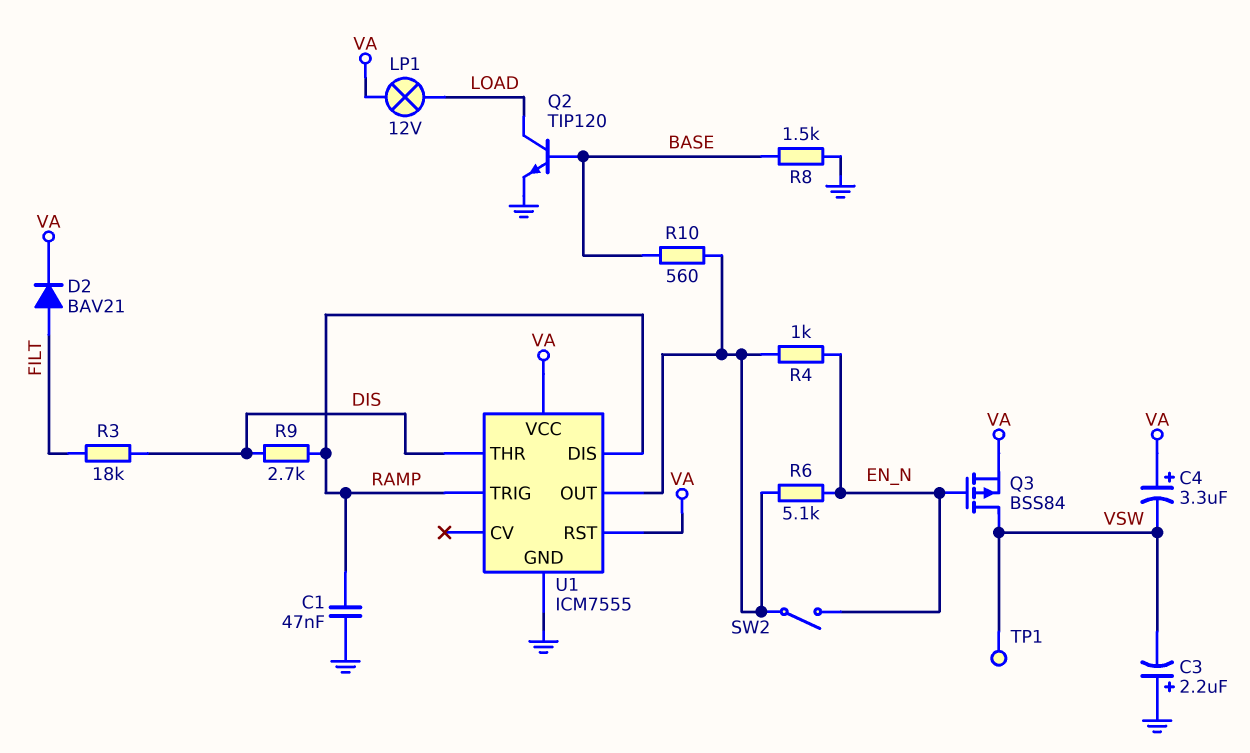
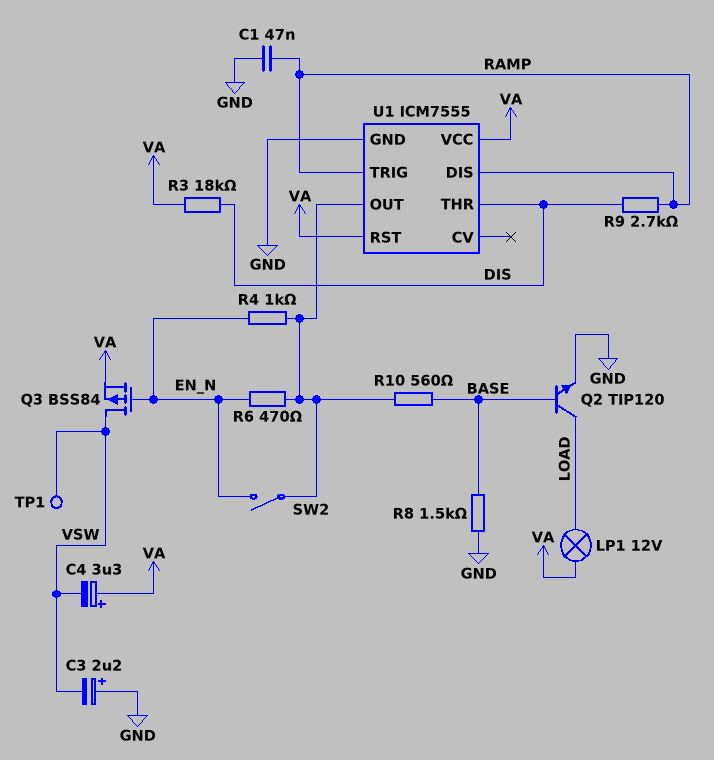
D2: diode BAV21 (A FILT, K VA) -> none
R3: 18k (DIS, FILT) -> 18k (DIS, VA)
R6: 5.1k (EN_N, U1/OUT) -> 470 (EN_N, U1/OUT)

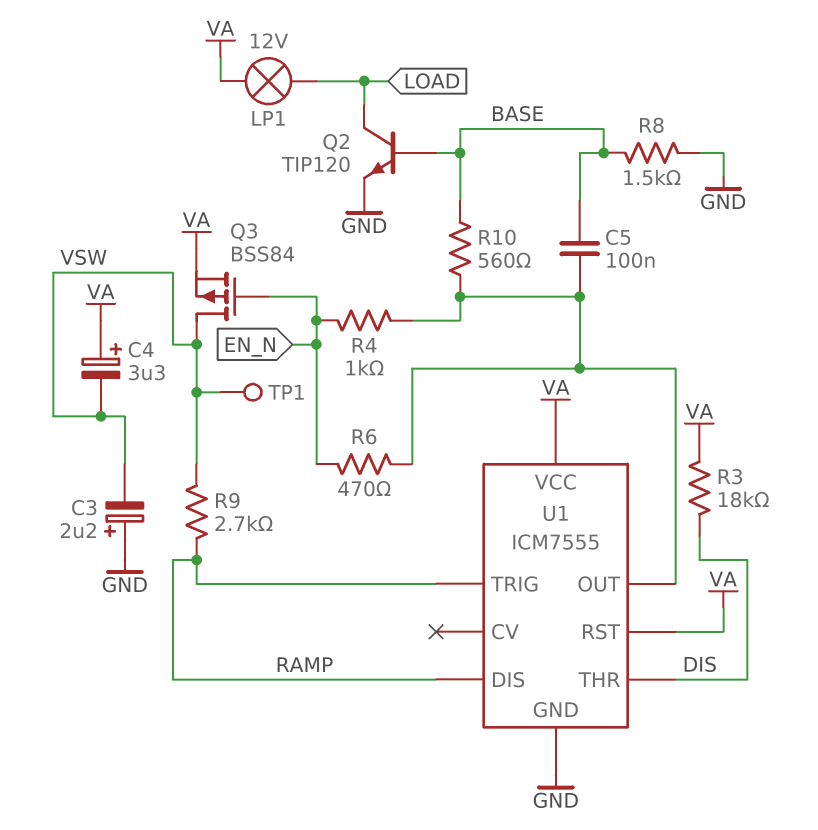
C1: 47nF (GND, RAMP) -> none
C5: none -> 100nF (BASE, U1/OUT)
R9: 2.7k (DIS, RAMP) -> 2.7k (RAMP, VSW)
SW2: switch (EN_N, U1/OUT) -> none

